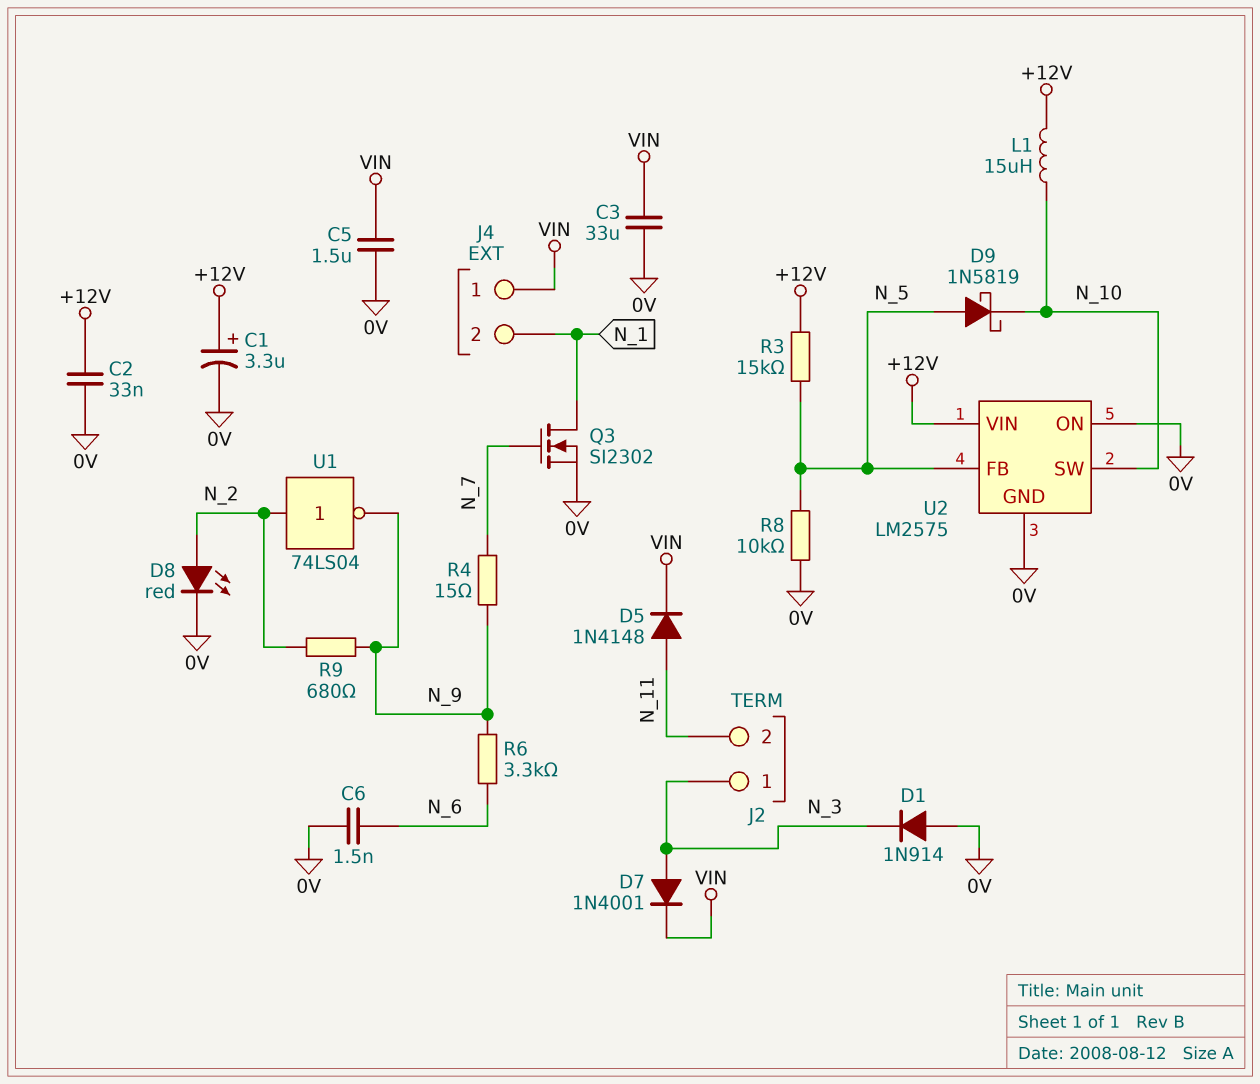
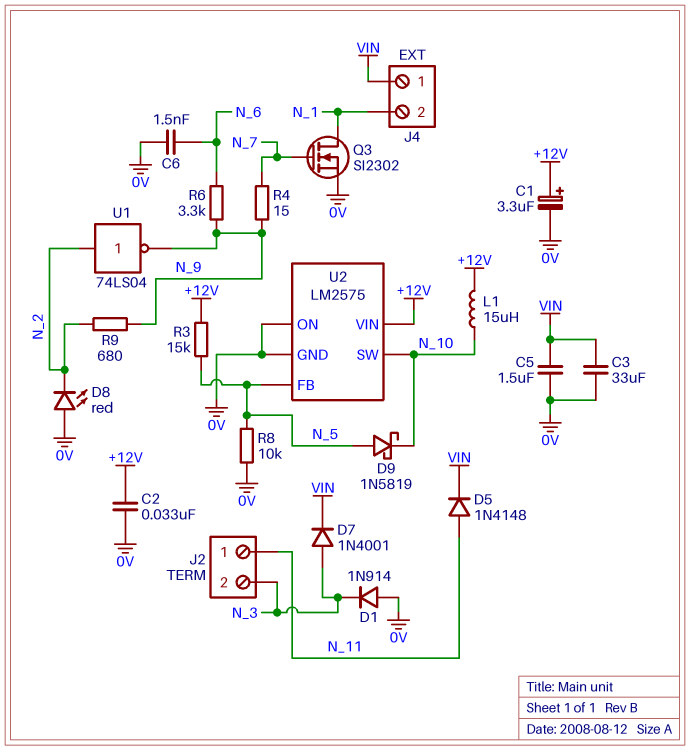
D8: LED red (A N_2, K 0V) -> LED red (A 0V, K N_2)
J2 pin 1: N_3 -> N_11
J2 pin 2: N_11 -> N_3

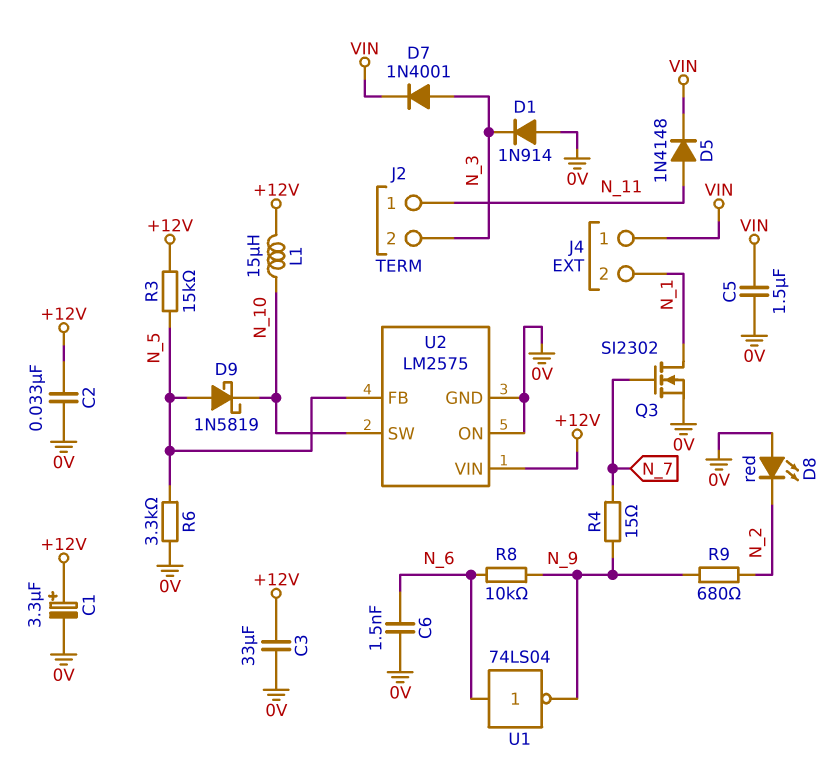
C3: 33uF (0V, VIN) -> 33uF (+12V, 0V)
R6: 3.3k (N_6, N_9) -> 3.3k (0V, N_5)
R8: 10k (0V, N_5) -> 10k (N_6, N_9)
U1: NOT 74LS04 (in N_2, out N_9) -> NOT 74LS04 (in N_6, out N_9)

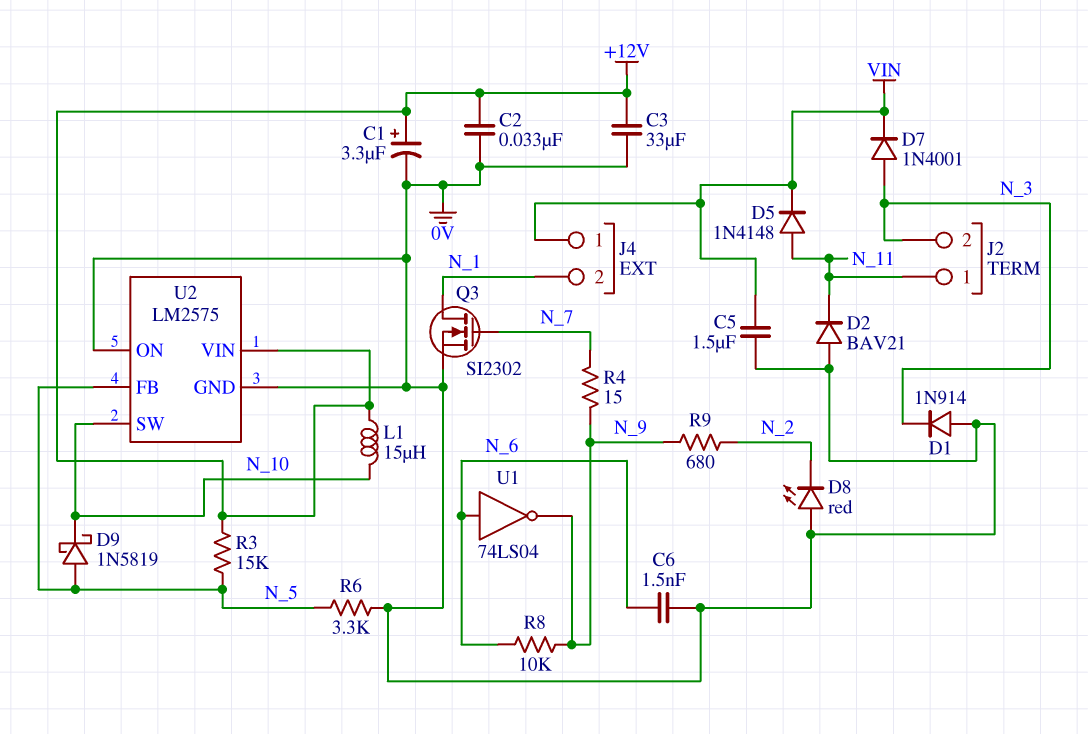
D2: none -> diode BAV21 (A 0V, K N_11)

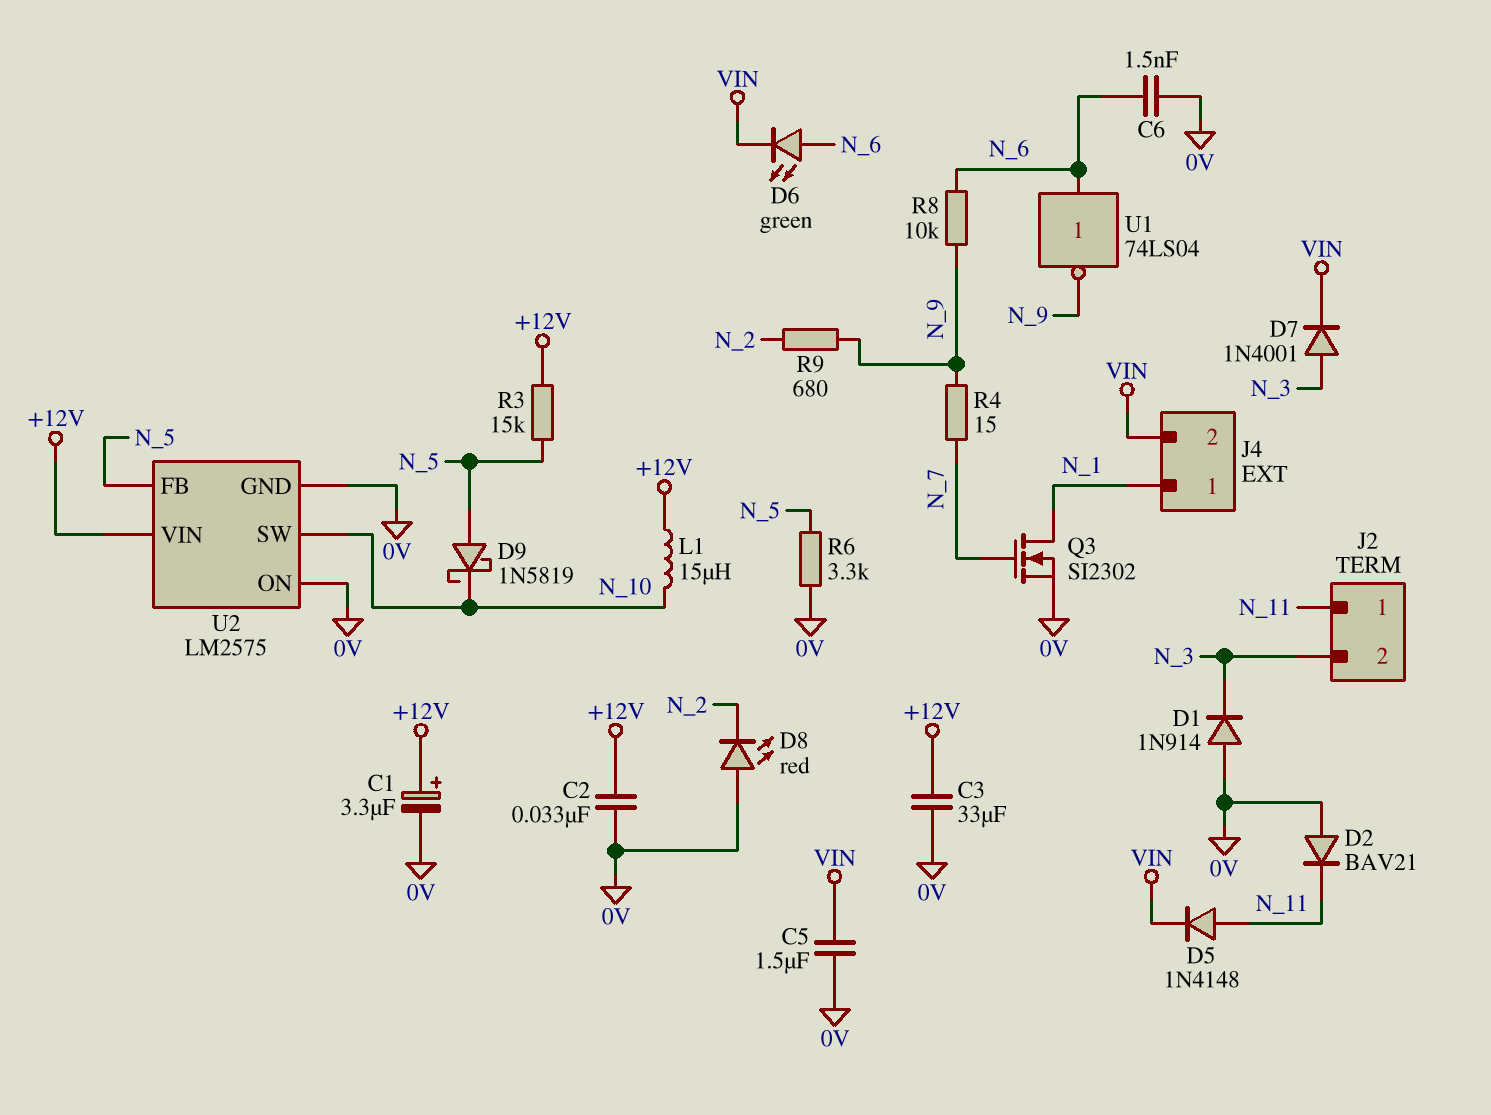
D6: none -> LED green (A N_6, K VIN)
J4 pin 1: VIN -> N_1
J4 pin 2: N_1 -> VIN

